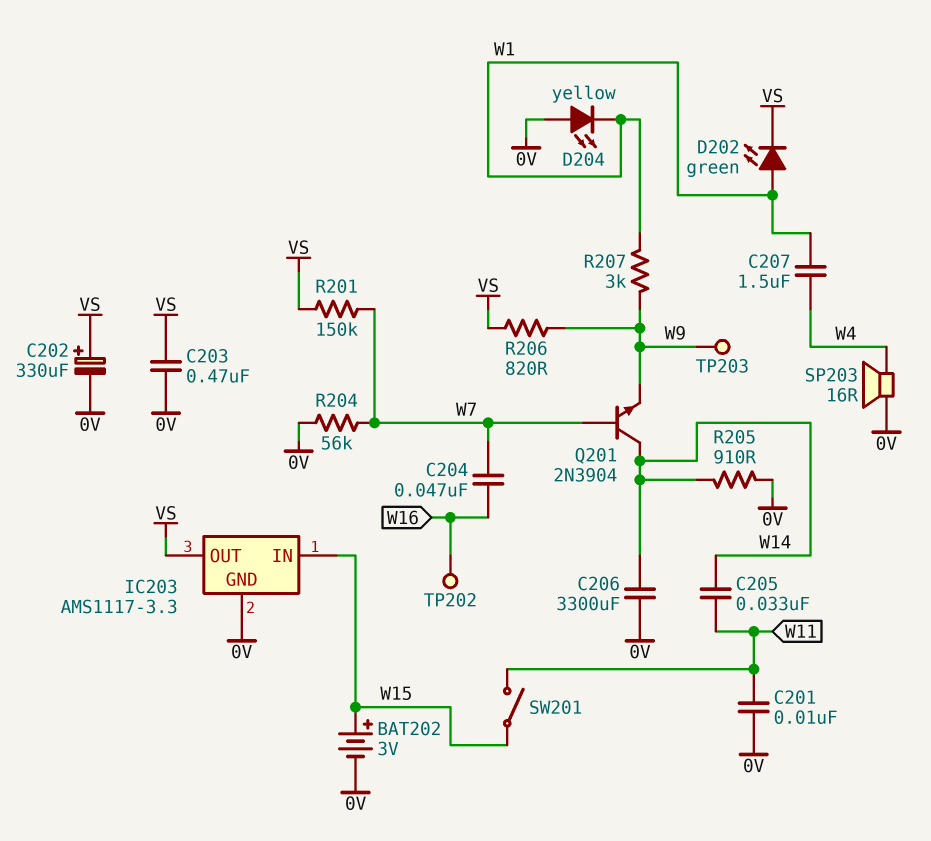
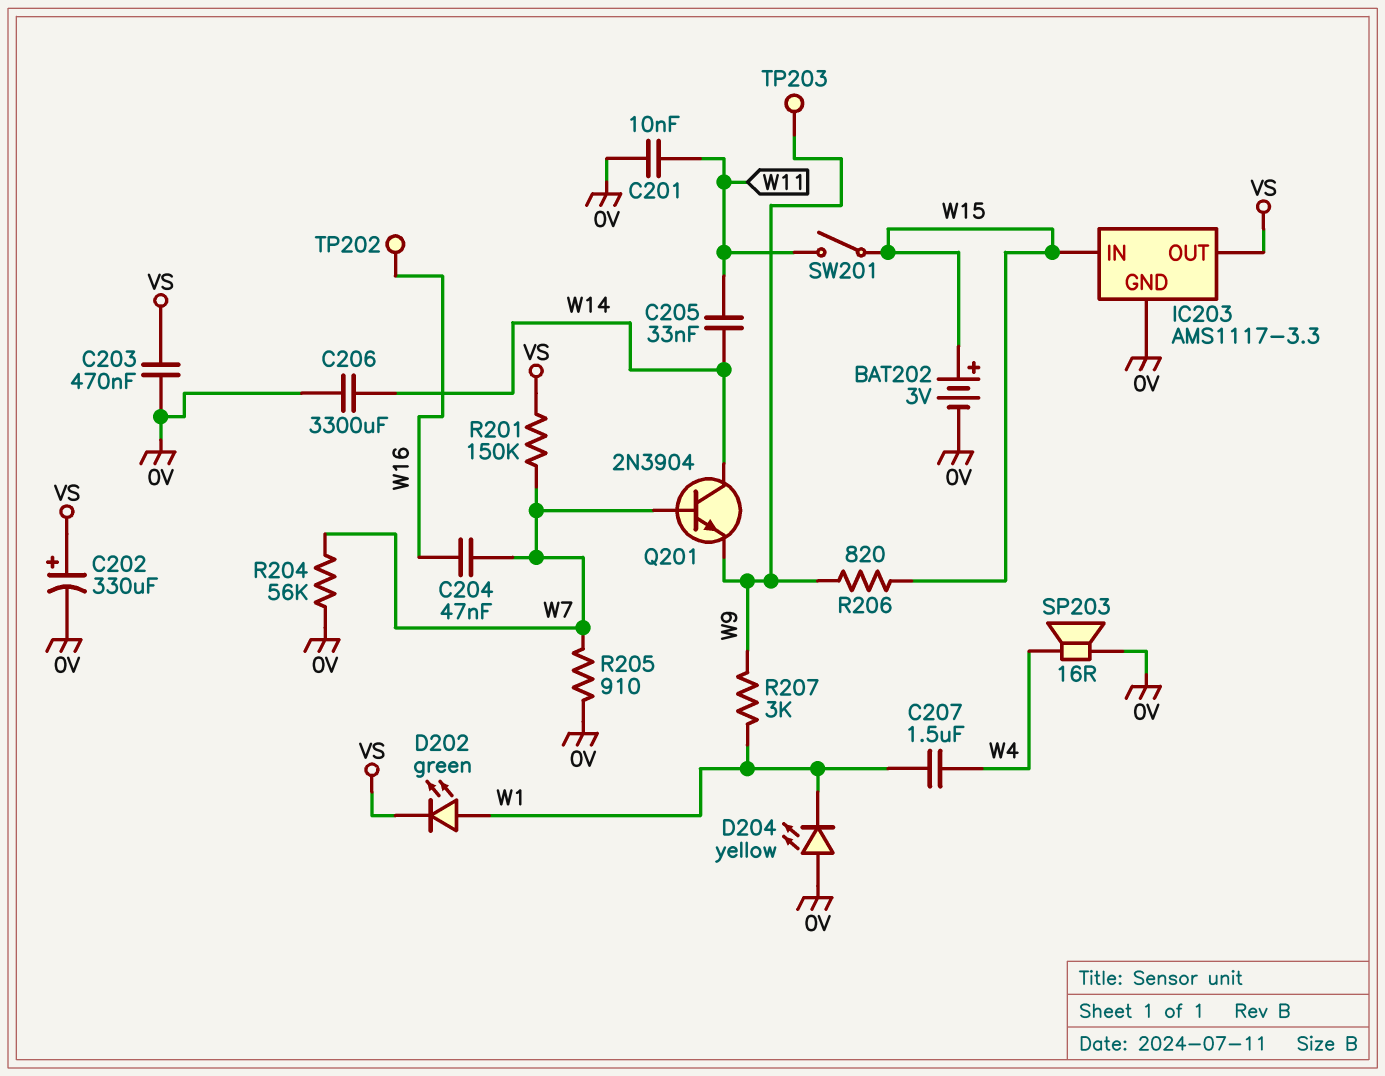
R205: 910 (0V, W14) -> 910 (0V, W7)
R206: 820 (VS, W9) -> 820 (W9, W15)

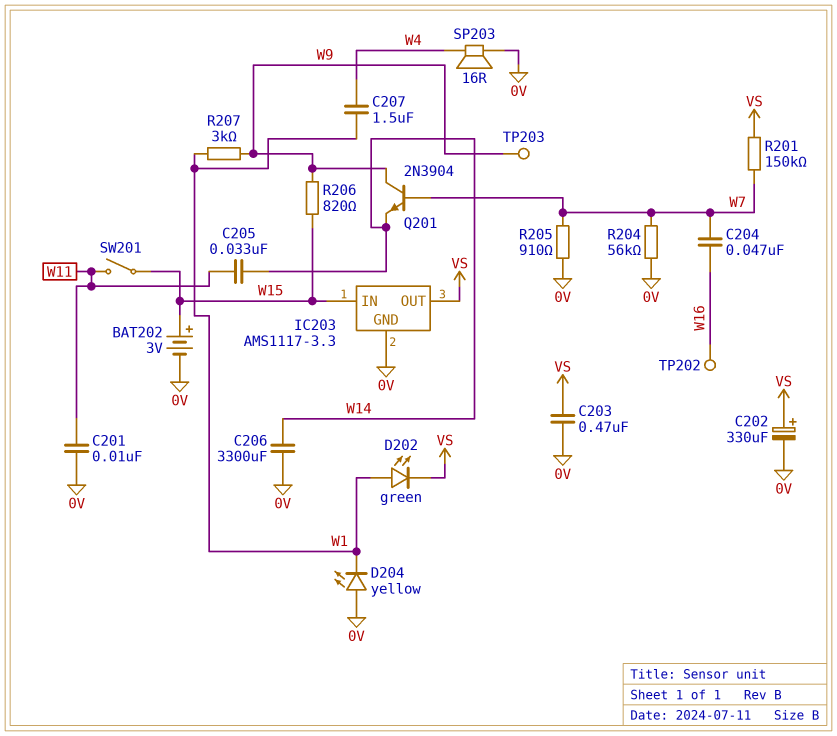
Q201: NPN 2N3904 (B W7, C W14, E W9) -> NPN 2N3904 (B W7, C W9, E W14)

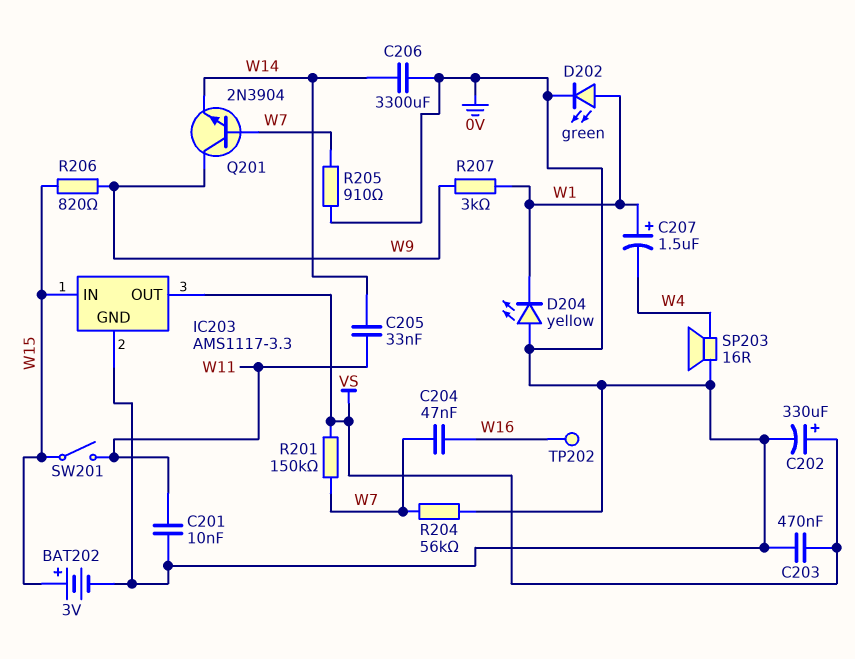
C207: 1.5uF (W1, W4) -> 1.5uF (plus W1, minus W4)
D202: LED green (A W1, K VS) -> LED green (A W1, K 0V)
TP203: test point (W9) -> none

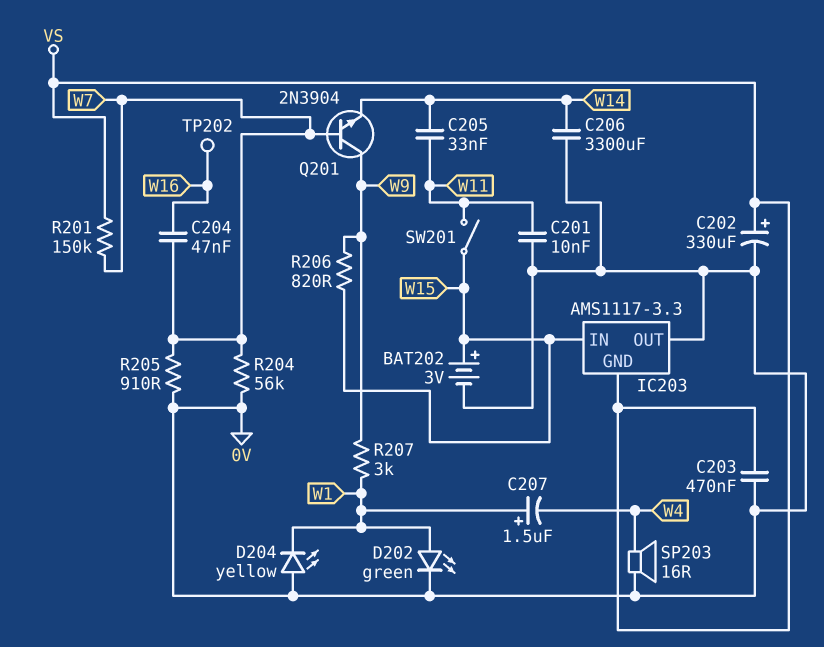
IC203 pin GND: 0V -> VS
IC203 pin OUT: VS -> 0V

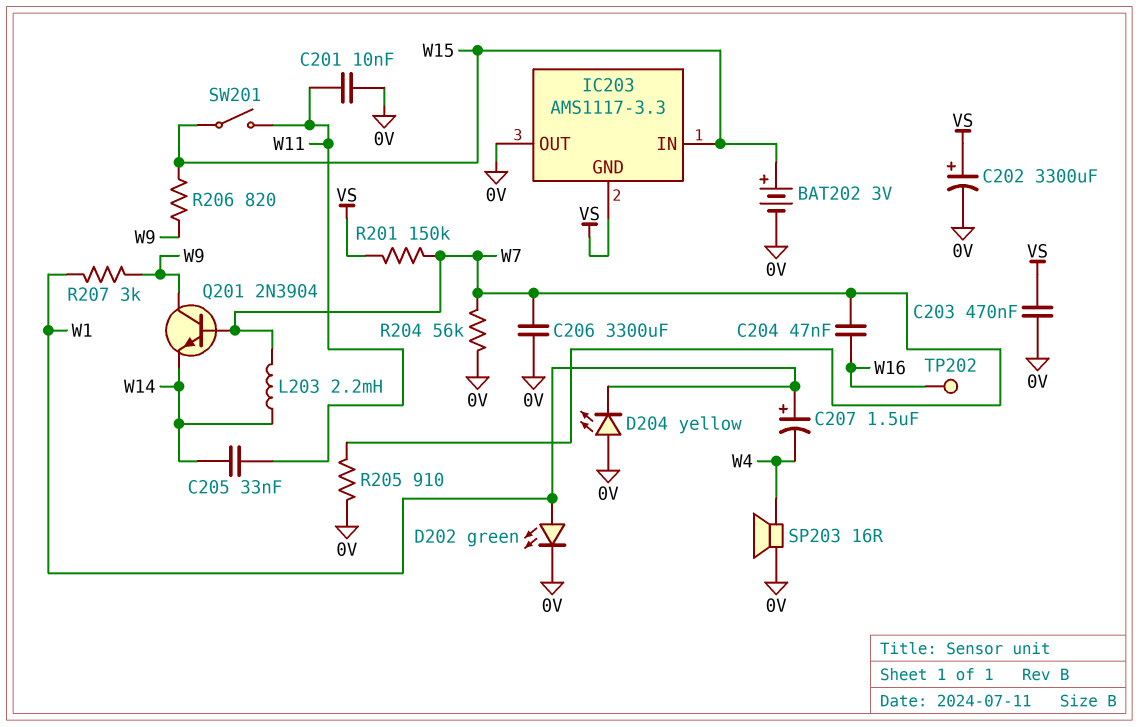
C202: 330uF (plus VS, minus 0V) -> 3300uF (plus VS, minus 0V)
C206: 3300uF (0V, W14) -> 3300uF (0V, W7)
L203: none -> 2.2mH (W7, W14)

